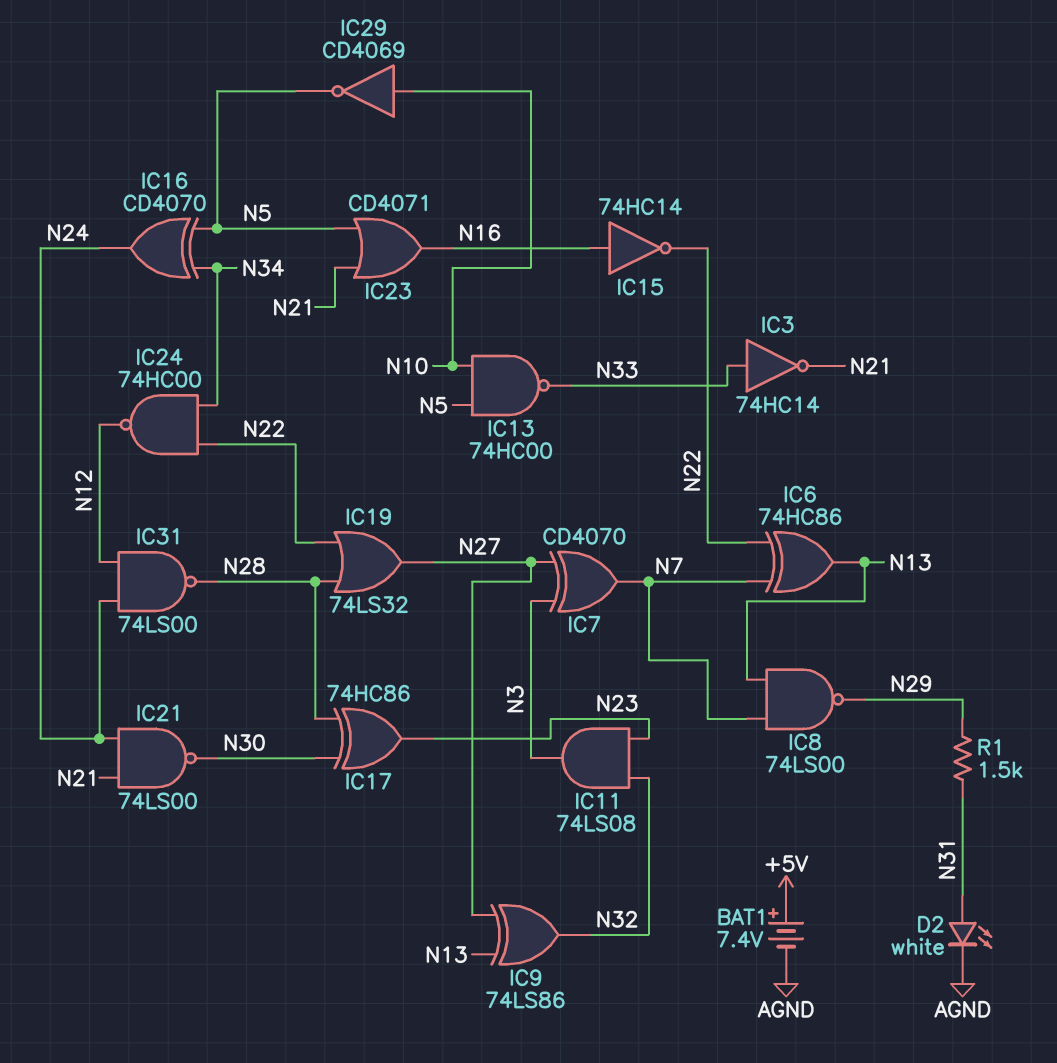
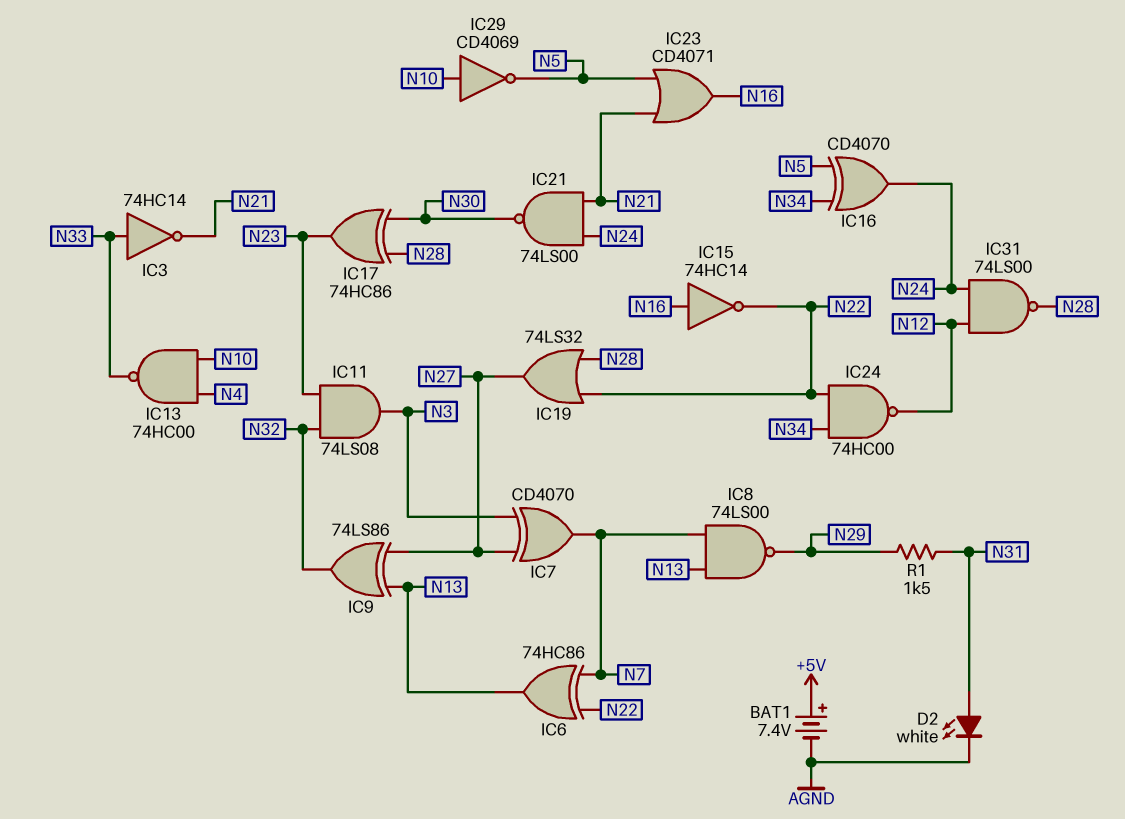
IC13: NAND 74HC00 (in N5, in N10, out N33) -> NAND 74HC00 (in N4, in N10, out N33)

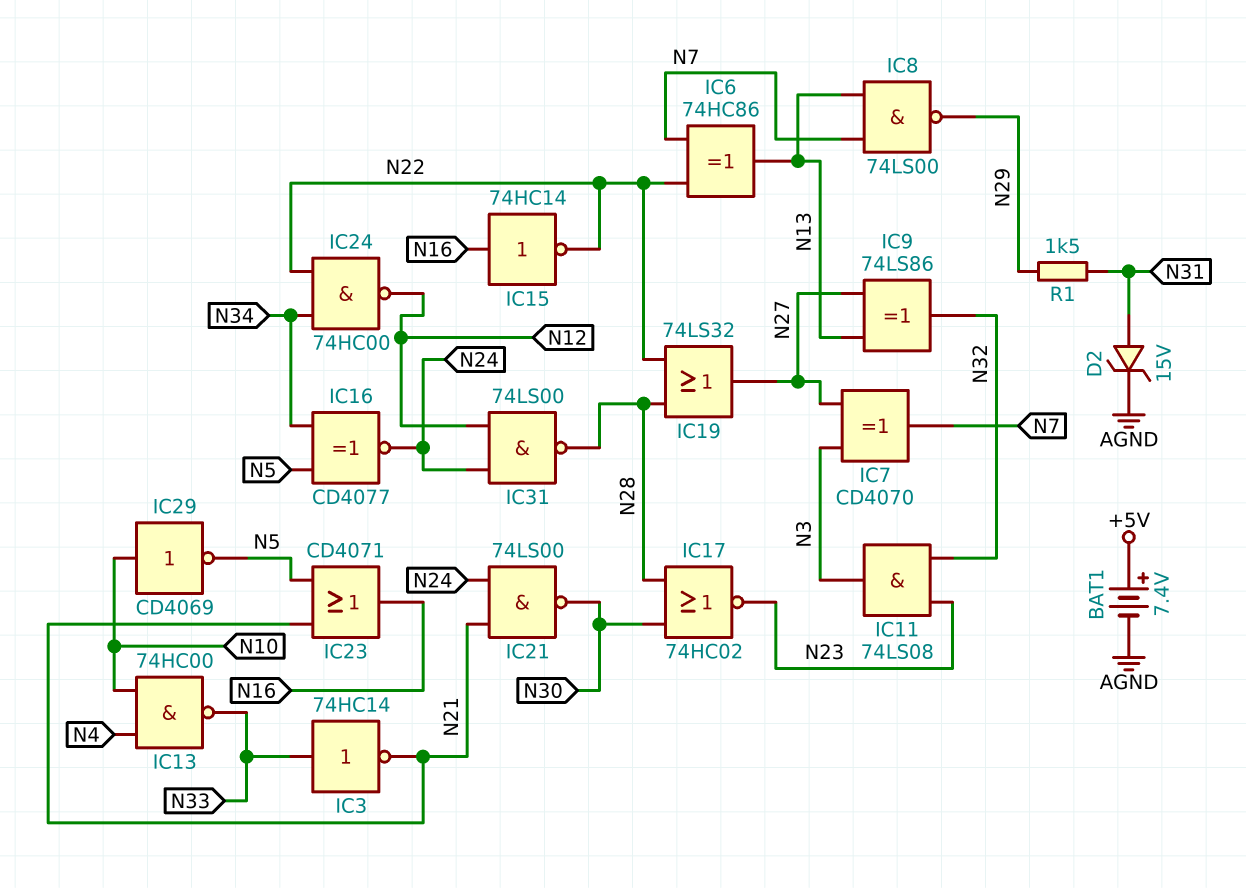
D2: LED white (A N31, K AGND) -> zener 15V (A N31, K AGND)
IC16: XOR CD4070 (in N5, in N34, out N24) -> XNOR CD4077 (in N5, in N34, out N24)
IC17: XOR 74HC86 (in N28, in N30, out N23) -> NOR 74HC02 (in N28, in N30, out N23)

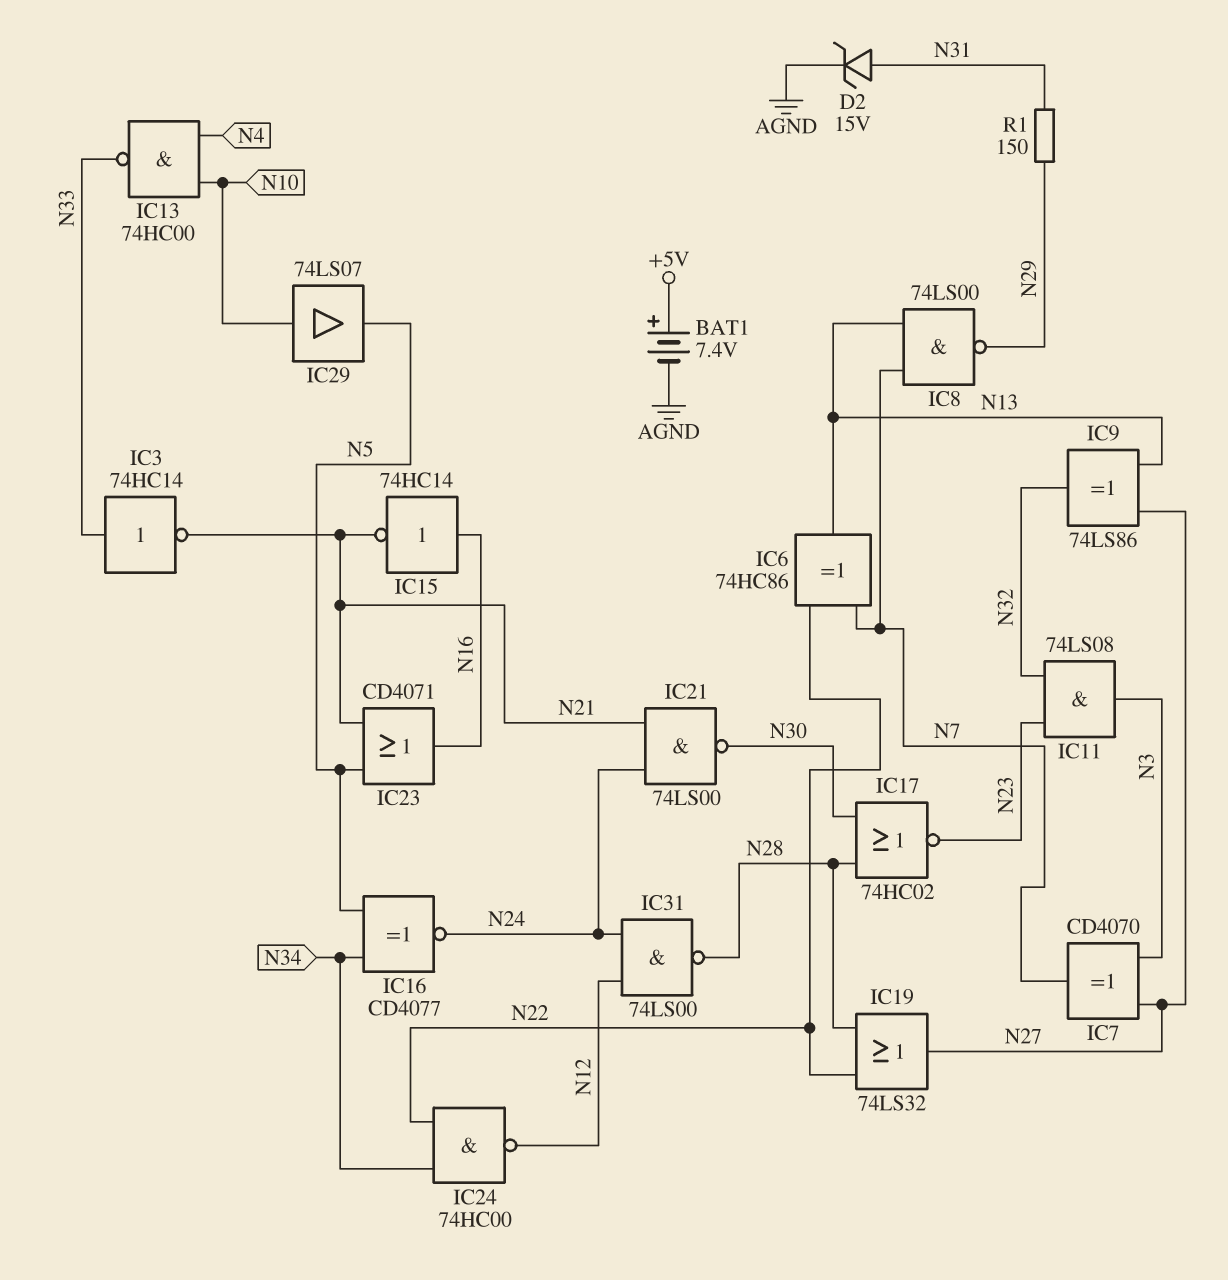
IC15: NOT 74HC14 (in N16, out N22) -> NOT 74HC14 (in N16, out N21)
IC29: NOT CD4069 (in N10, out N5) -> buffer 74LS07 (in N10, out N5)
R1: 1.5k (N29, N31) -> 150 (N29, N31)

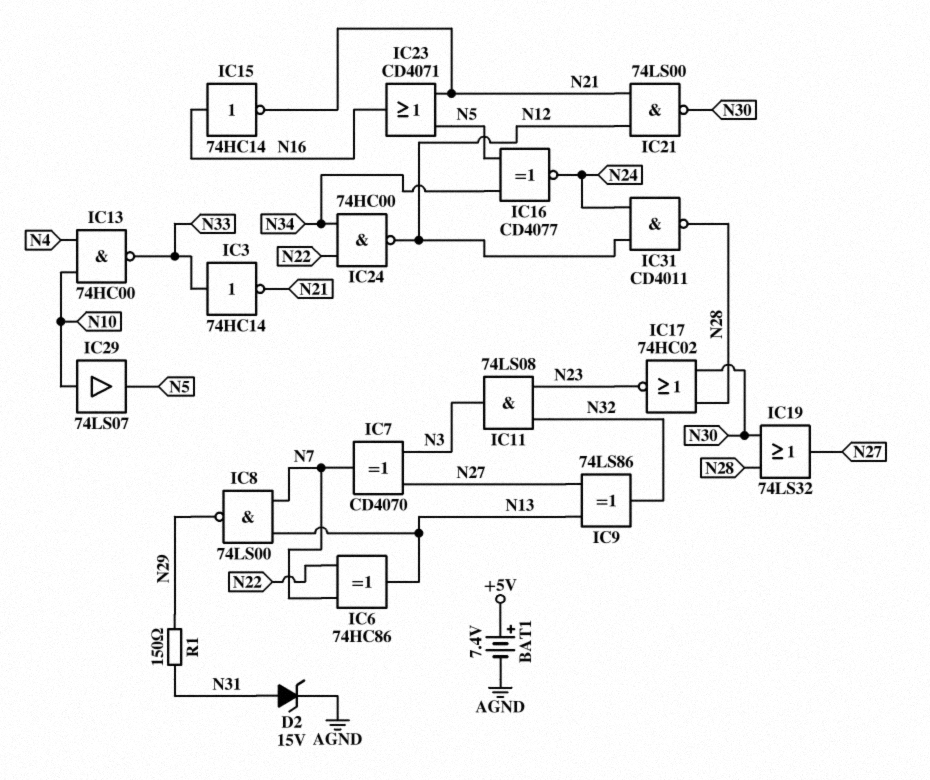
IC19: OR 74LS32 (in N22, in N28, out N27) -> OR 74LS32 (in N28, in N30, out N27)
IC21: NAND 74LS00 (in N21, in N24, out N30) -> NAND 74LS00 (in N12, in N21, out N30)
IC31: NAND 74LS00 (in N12, in N24, out N28) -> NAND CD4011 (in N12, in N24, out N28)

